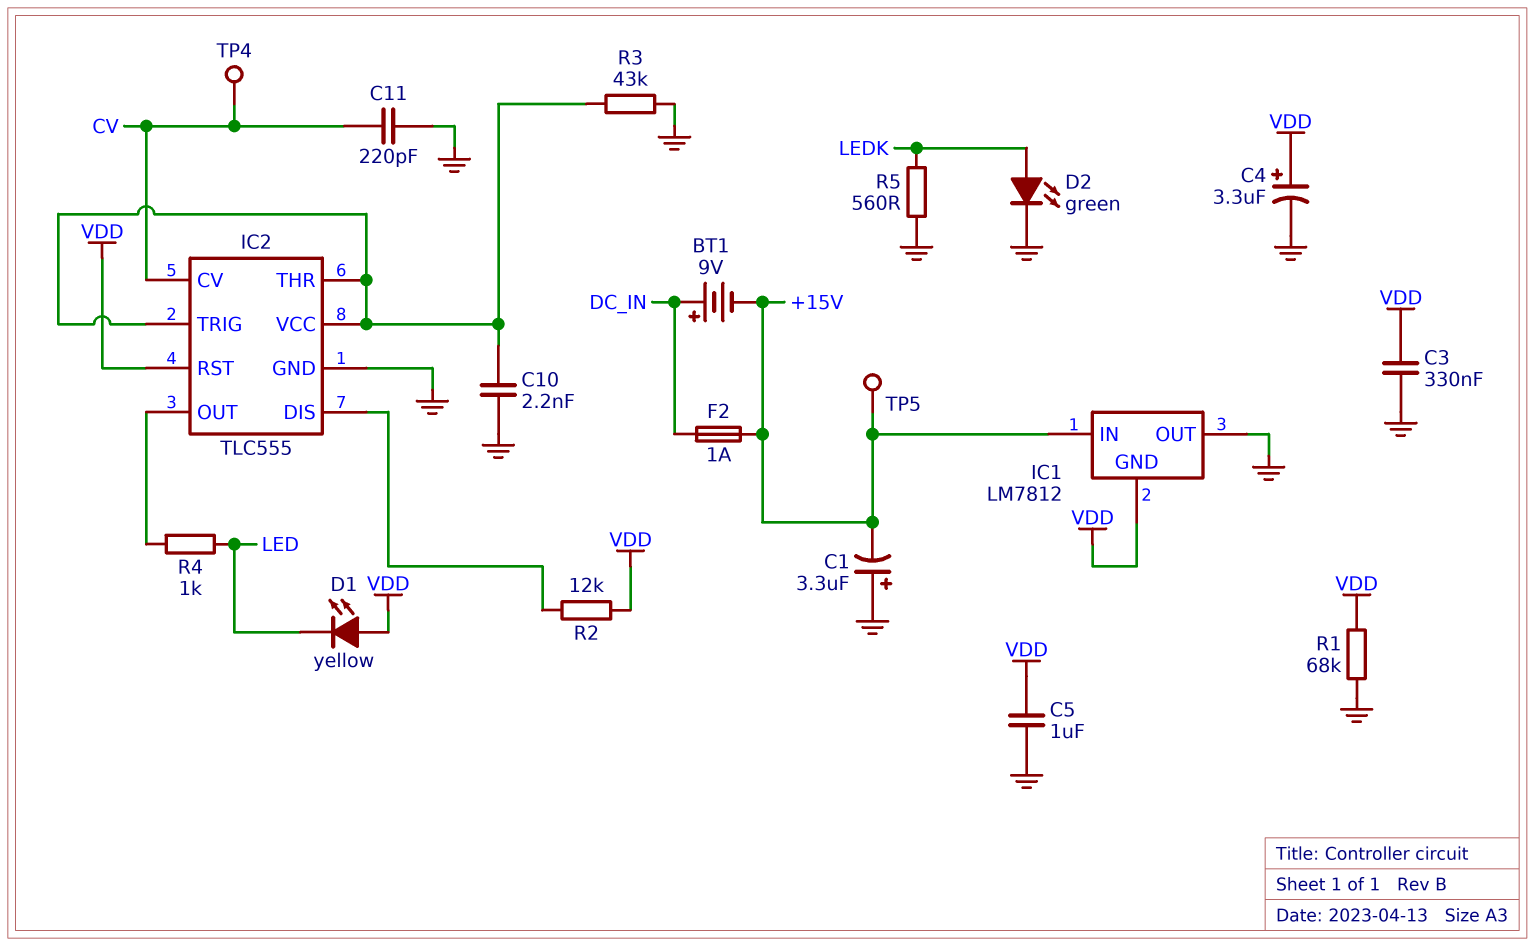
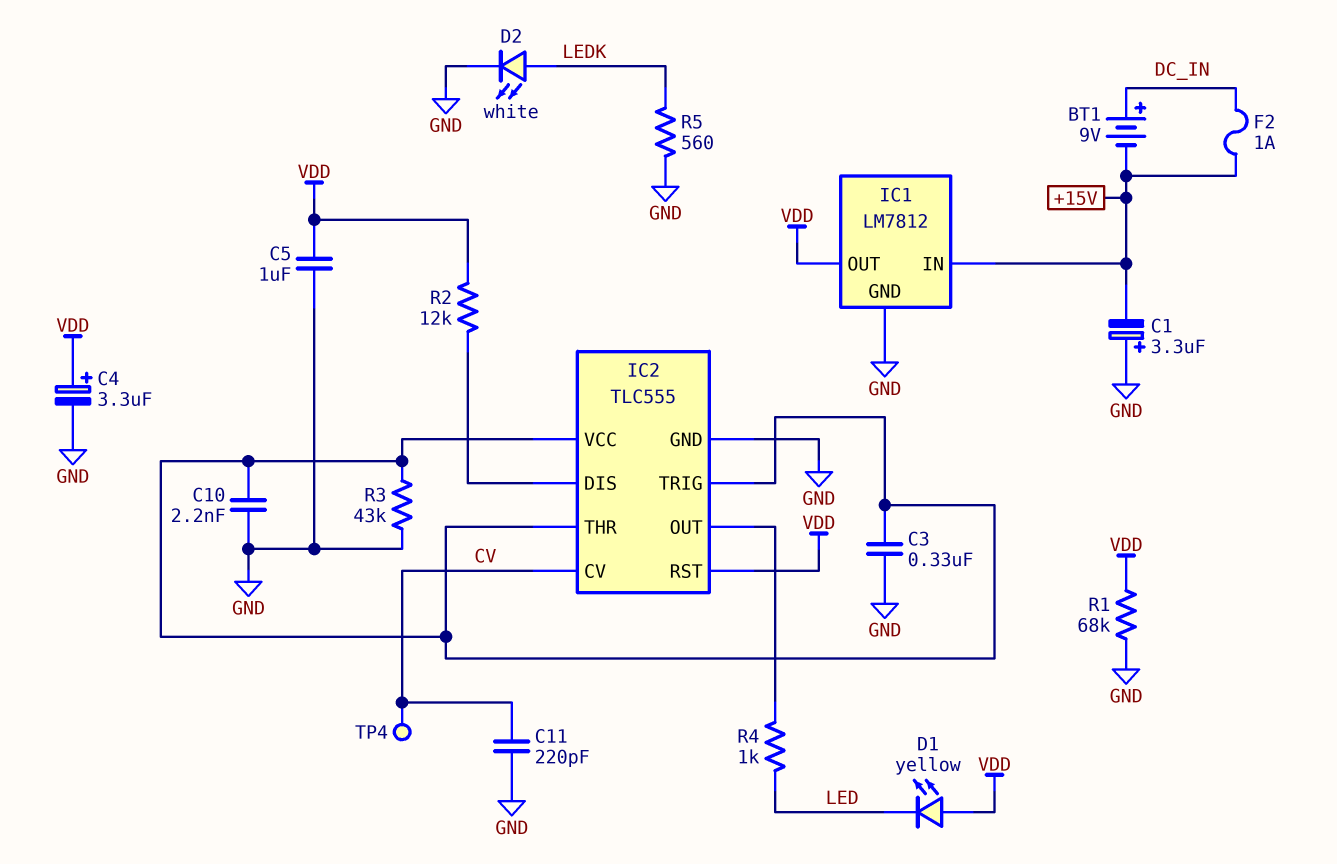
C3: 330nF (GND, VDD) -> 330nF (GND, IC2/THR)
D2: LED green (A LEDK, K GND) -> LED white (A LEDK, K GND)
IC1 pin GND: VDD -> GND
IC1 pin OUT: GND -> VDD
TP5: test point (+15V) -> none

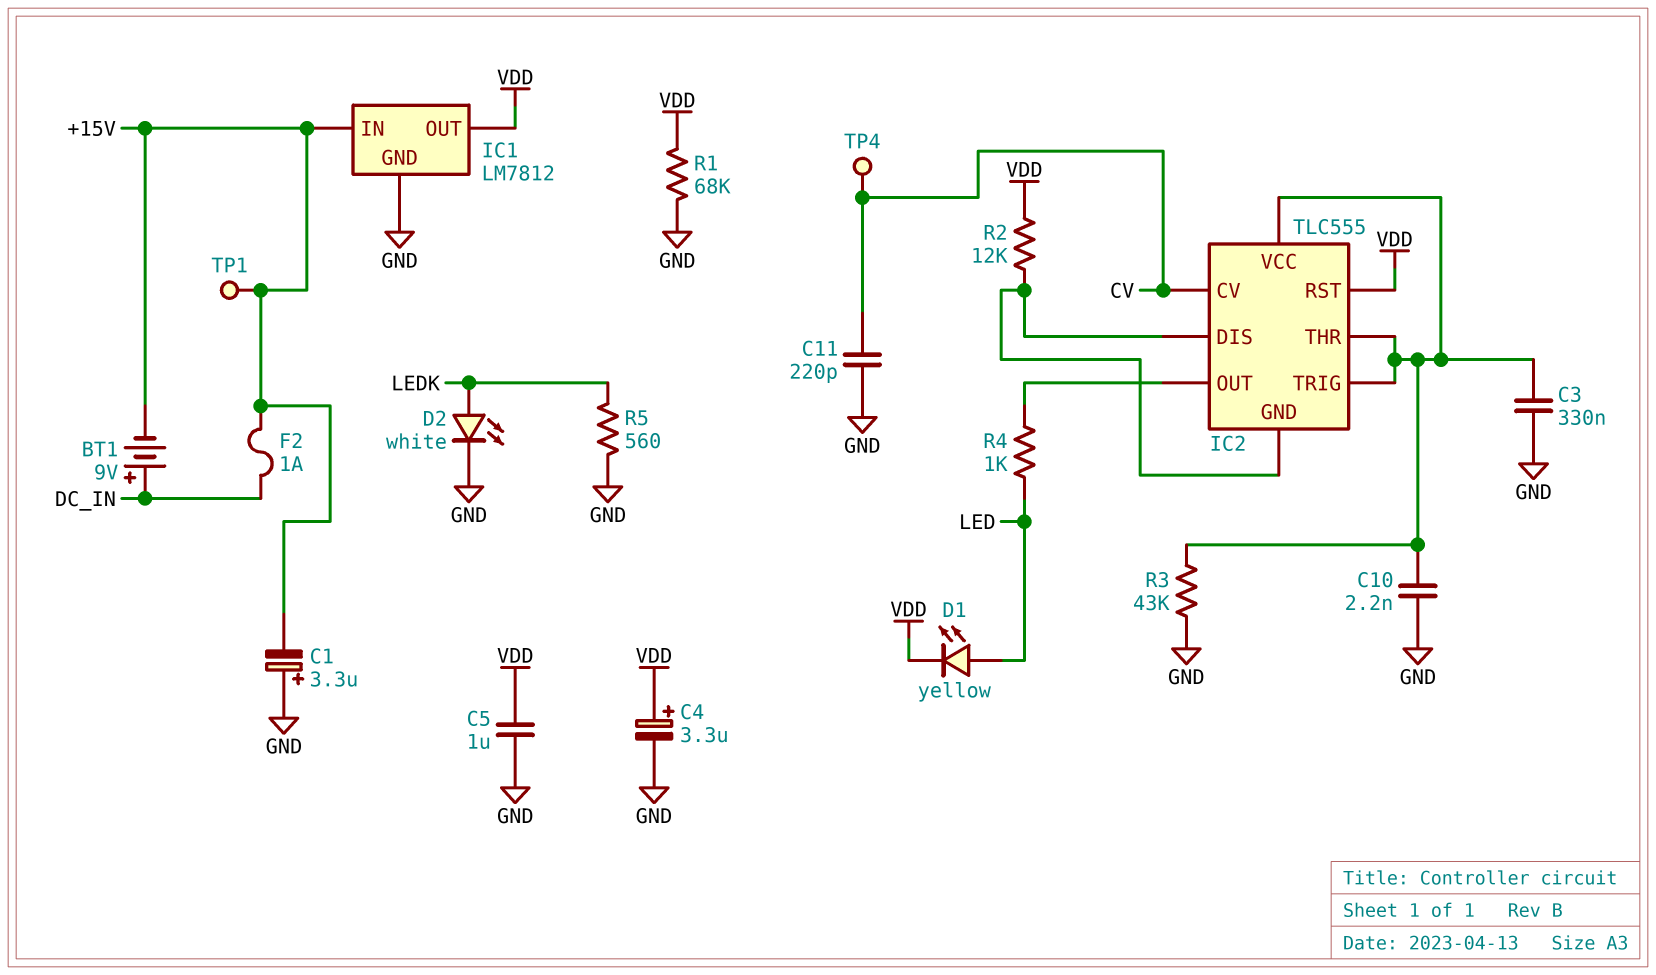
D1: LED yellow (A VDD, K LED) -> LED yellow (A LED, K VDD)
IC2 pin GND: GND -> IC2/DIS
TP1: none -> test point (+15V)

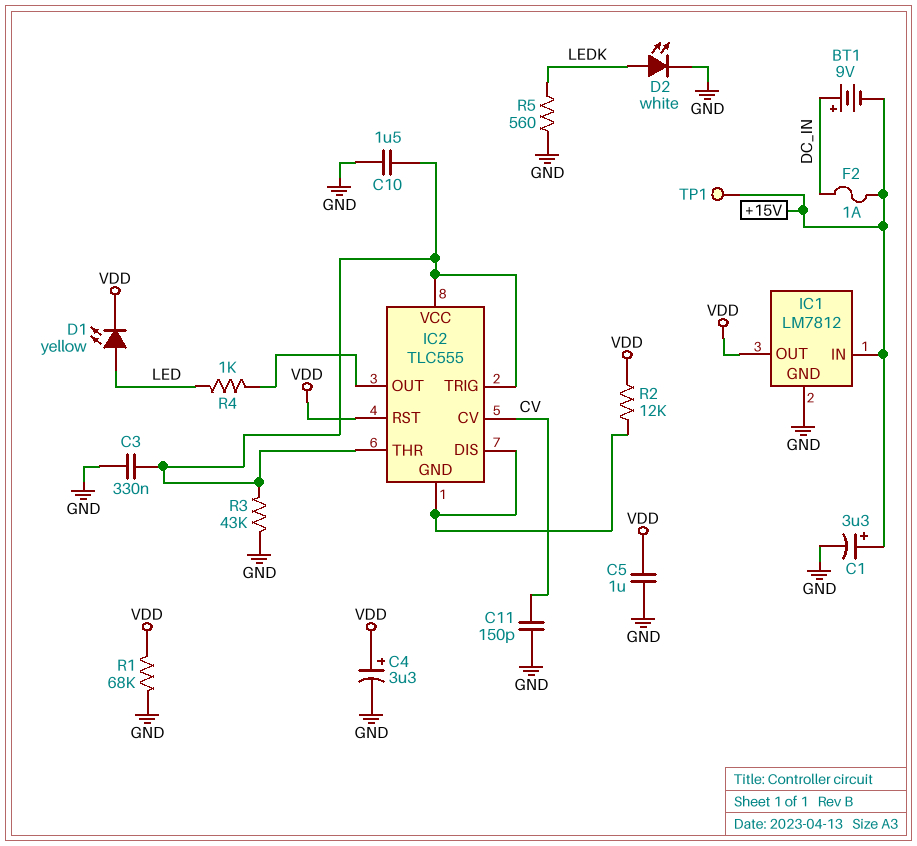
C1: 3.3uF (plus GND, minus +15V) -> 3.3uF (plus +15V, minus GND)
C10: 2.2nF (GND, IC2/THR) -> 1.5uF (GND, IC2/THR)
C11: 220pF (CV, GND) -> 150pF (CV, GND)
TP4: test point (CV) -> none

